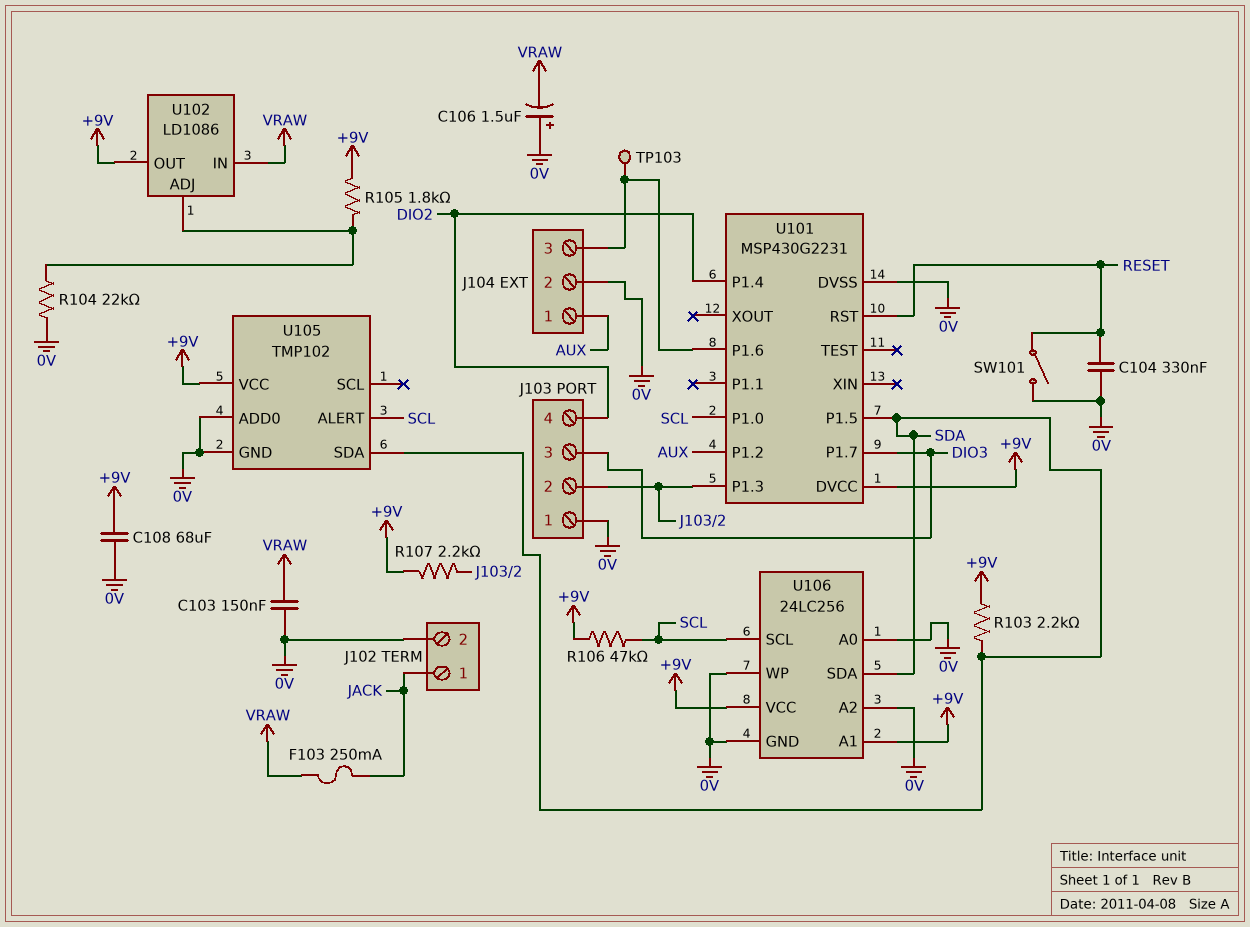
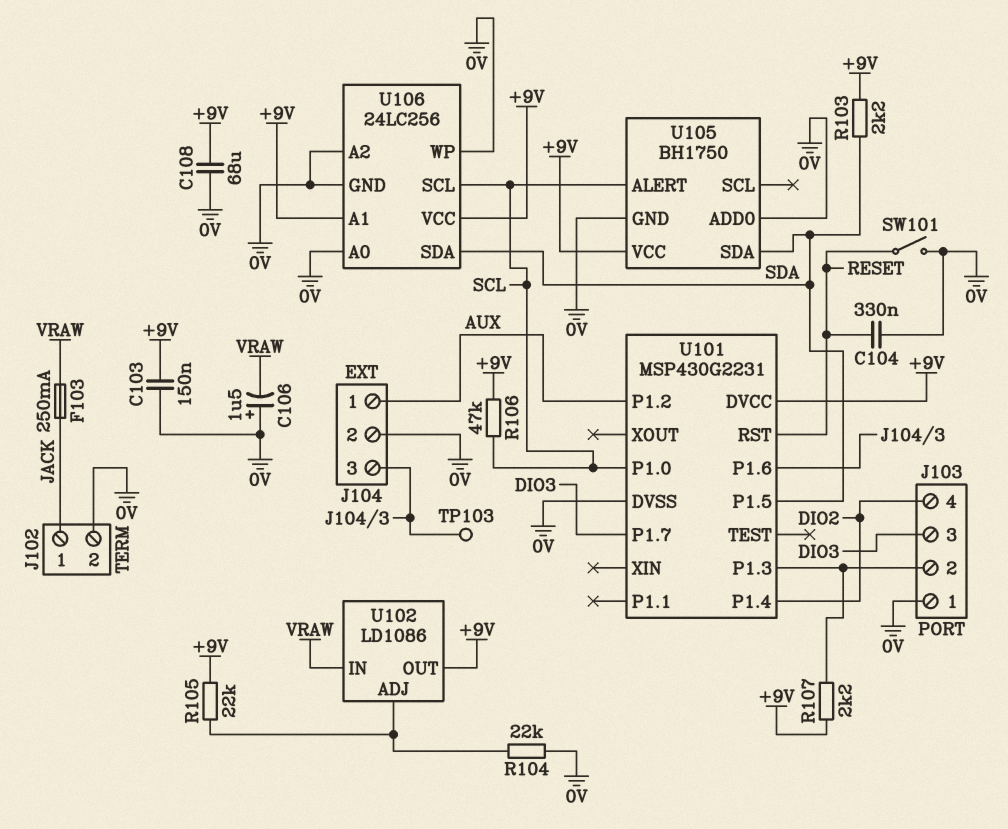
C103: 150nF (0V, VRAW) -> 150nF (+9V, 0V)
R105: 1.8k (+9V, U102/ADJ) -> 22k (+9V, U102/ADJ)
U105: TMP102 -> BH1750

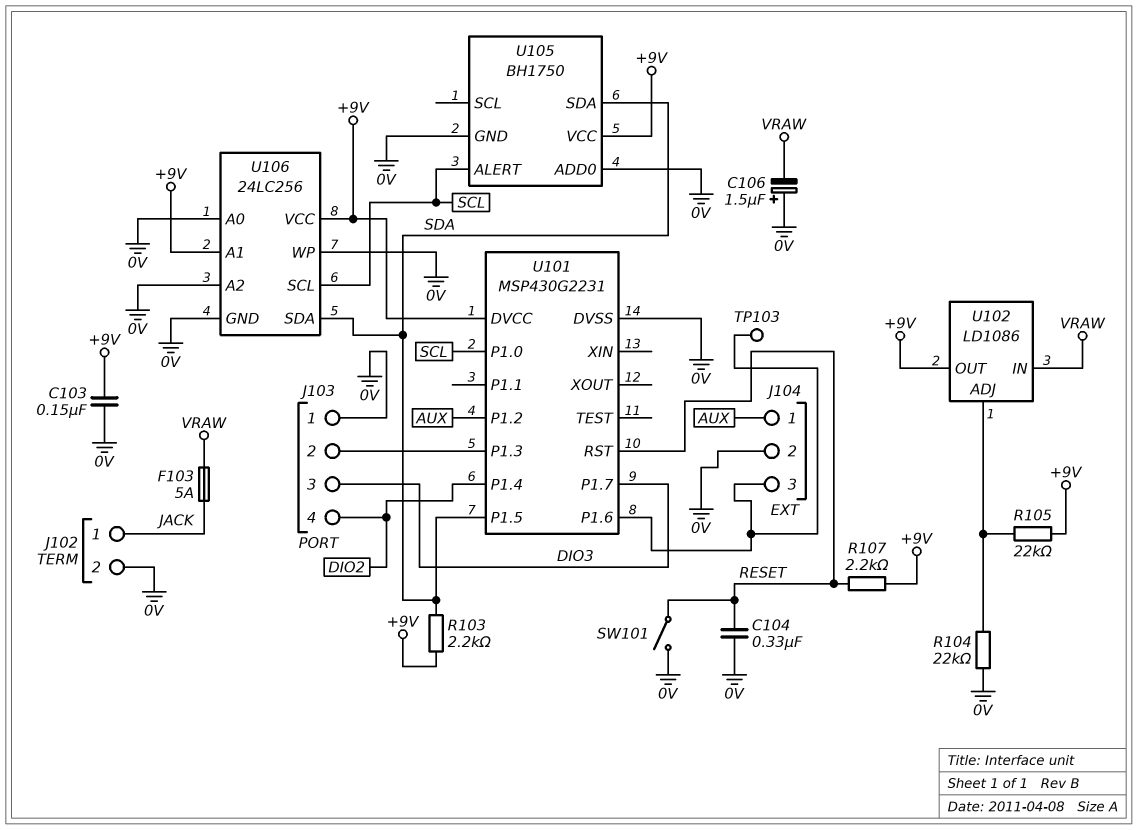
C108: 68uF (+9V, 0V) -> none
F103: 250mA (JACK, VRAW) -> 5A (JACK, VRAW)
R106: 47k (+9V, SCL) -> none
R107: 2.2k (+9V, J103/2) -> 2.2k (+9V, RESET)

